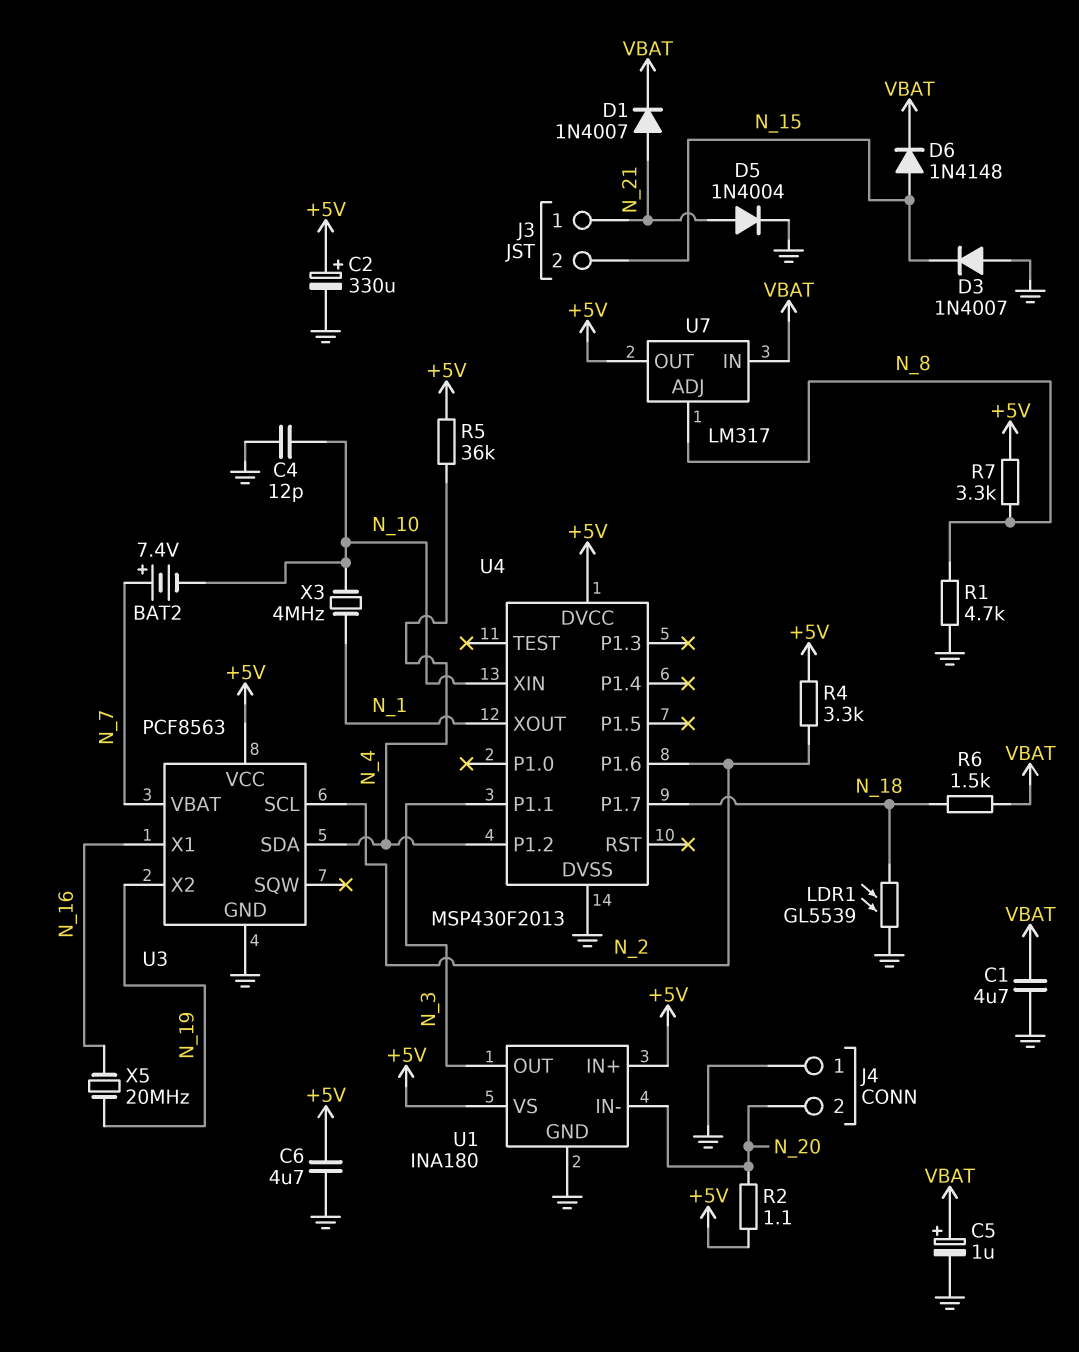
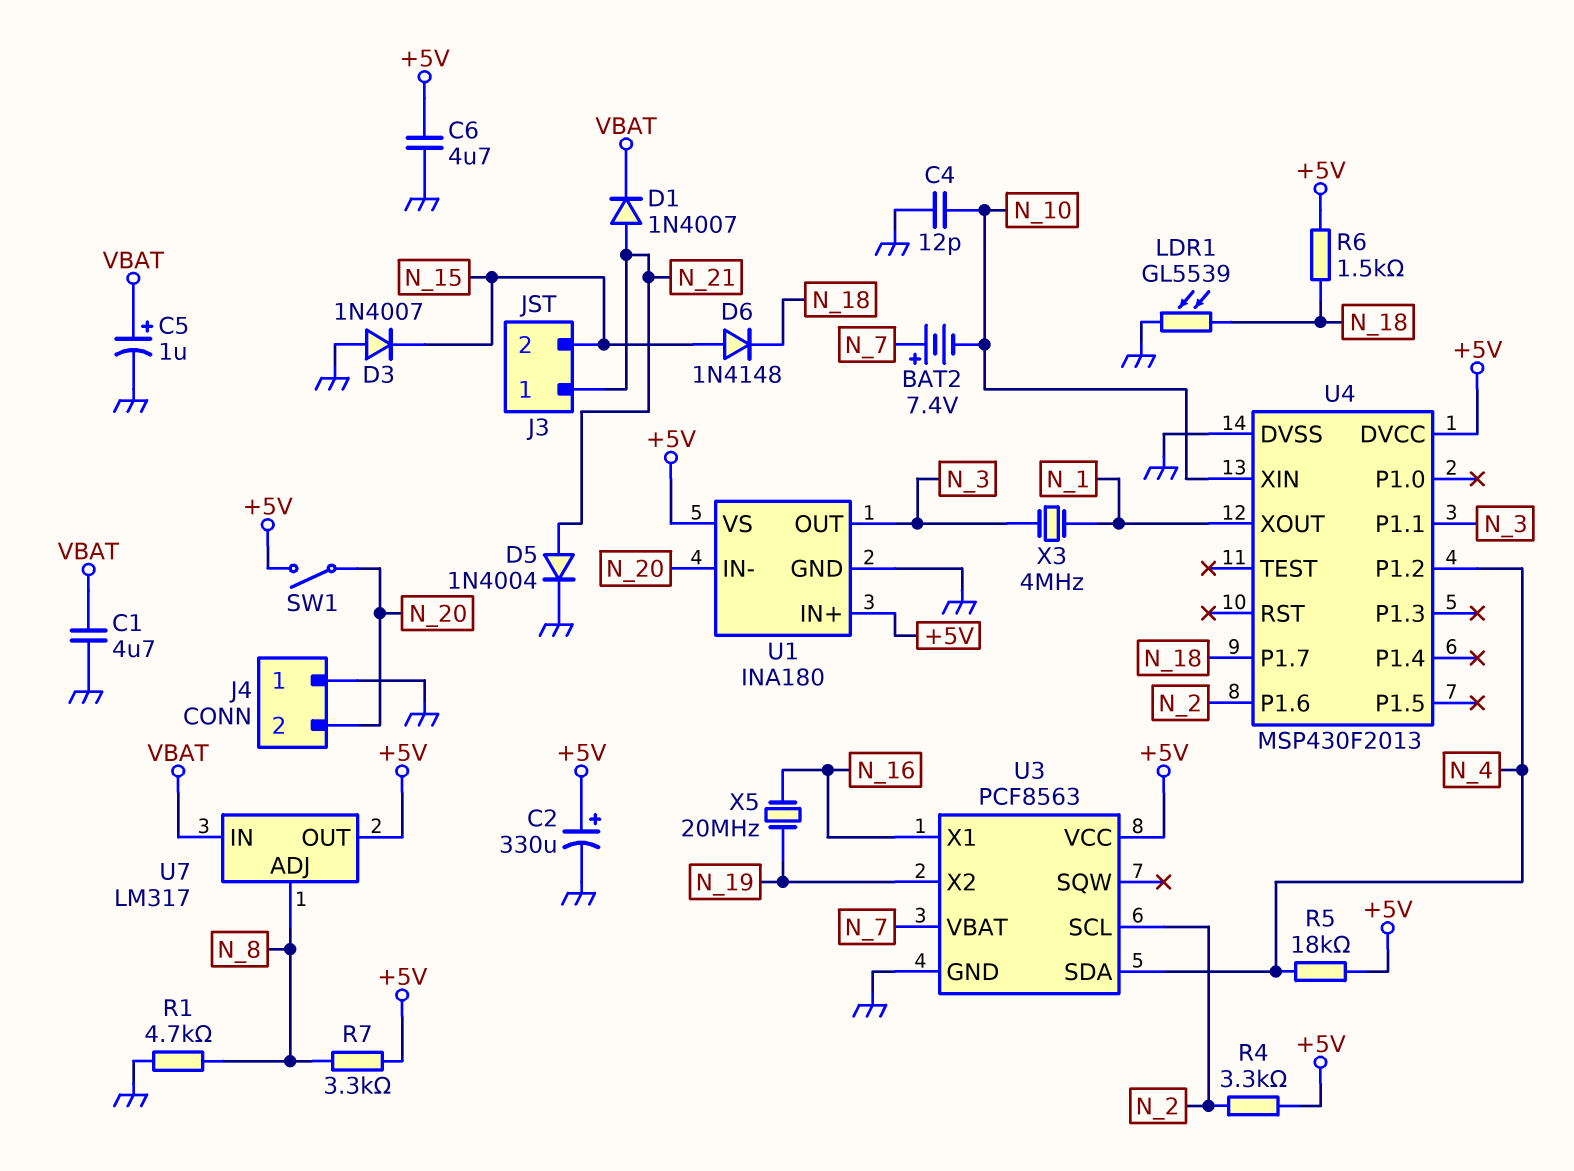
D6: diode 1N4148 (A N_15, K VBAT) -> diode 1N4148 (A N_15, K N_18)
R2: 1.1 (+5V, N_20) -> none
R5: 36k (+5V, N_4) -> 18k (+5V, N_4)
R6: 1.5k (N_18, VBAT) -> 1.5k (+5V, N_18)
SW1: none -> switch (+5V, N_20)
X3: 4MHz (N_1, N_10) -> 4MHz (N_1, N_3)

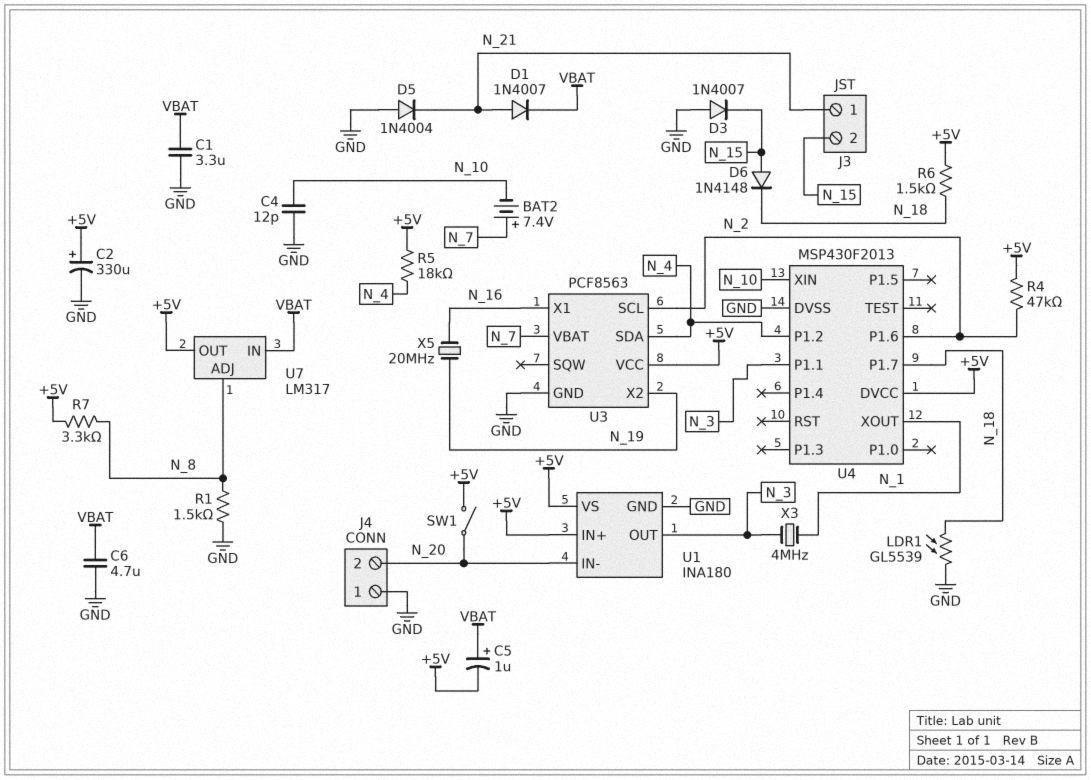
C1: 4.7uF (GND, VBAT) -> 3.3uF (GND, VBAT)
C5: 1uF (plus VBAT, minus GND) -> 1uF (plus VBAT, minus +5V)
C6: 4.7uF (+5V, GND) -> 4.7uF (GND, VBAT)
D5: diode 1N4004 (A N_21, K GND) -> diode 1N4004 (A GND, K N_21)
R1: 4.7k (GND, N_8) -> 1.5k (GND, N_8)
R4: 3.3k (+5V, N_2) -> 47k (+5V, N_2)

